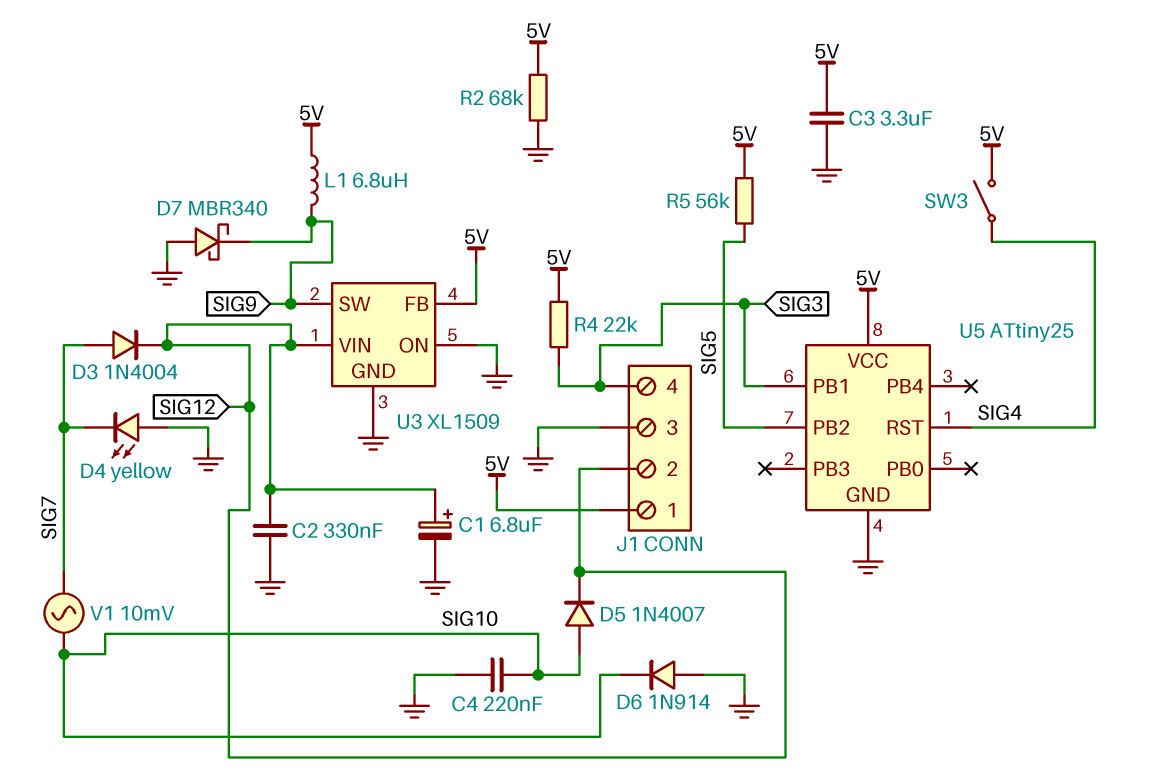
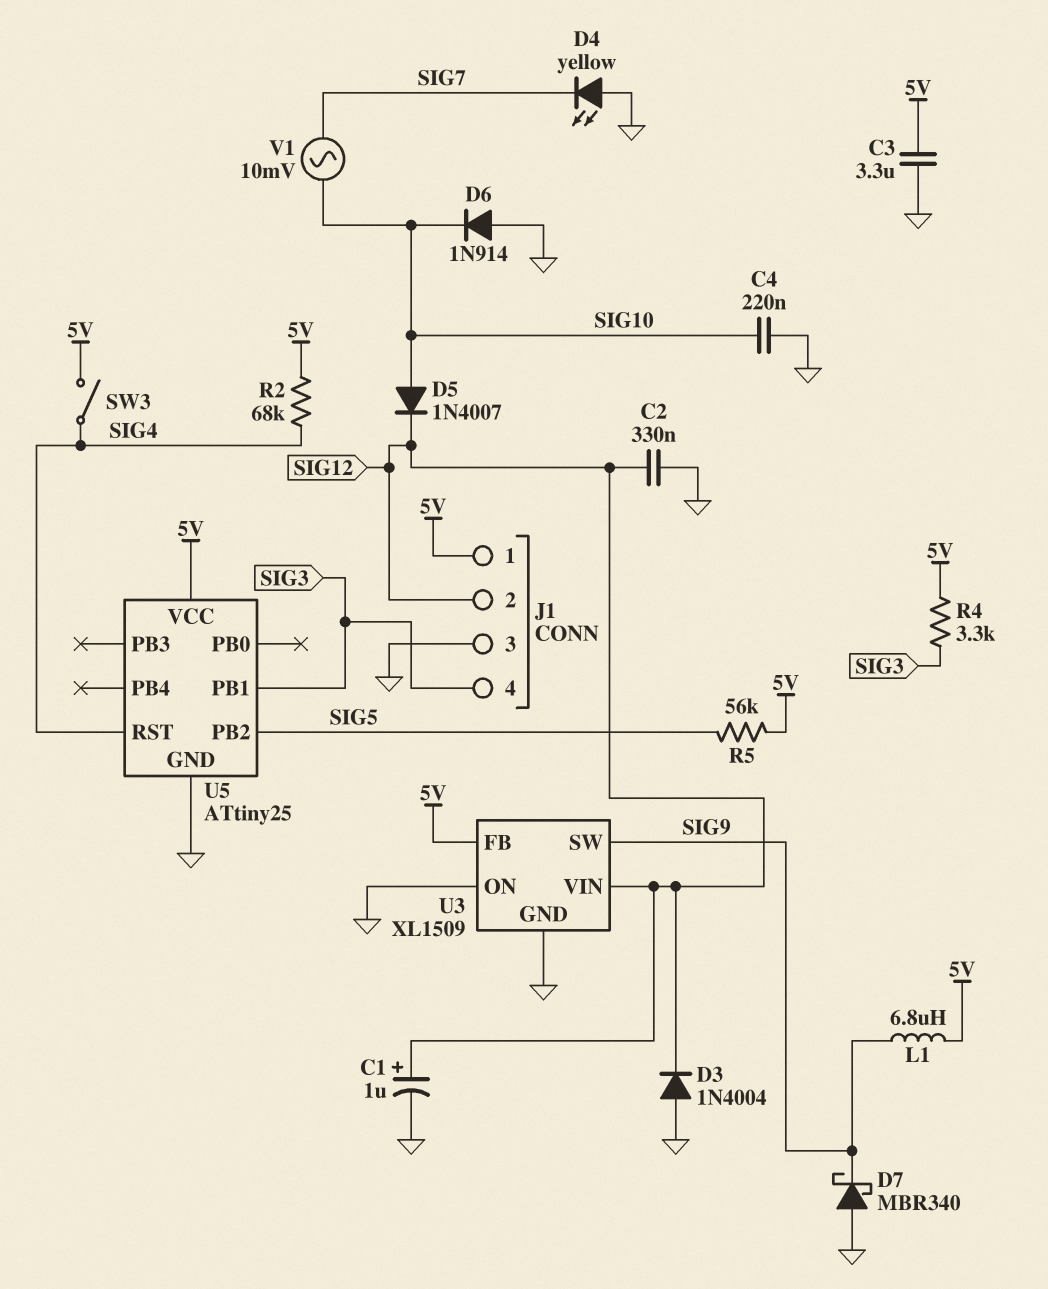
C1: 6.8uF (plus SIG12, minus GND) -> 1uF (plus SIG12, minus GND)
D3: diode 1N4004 (A SIG7, K SIG12) -> diode 1N4004 (A GND, K SIG12)
R2: 68k (5V, GND) -> 68k (5V, SIG4)
R4: 22k (5V, SIG3) -> 3.3k (5V, SIG3)

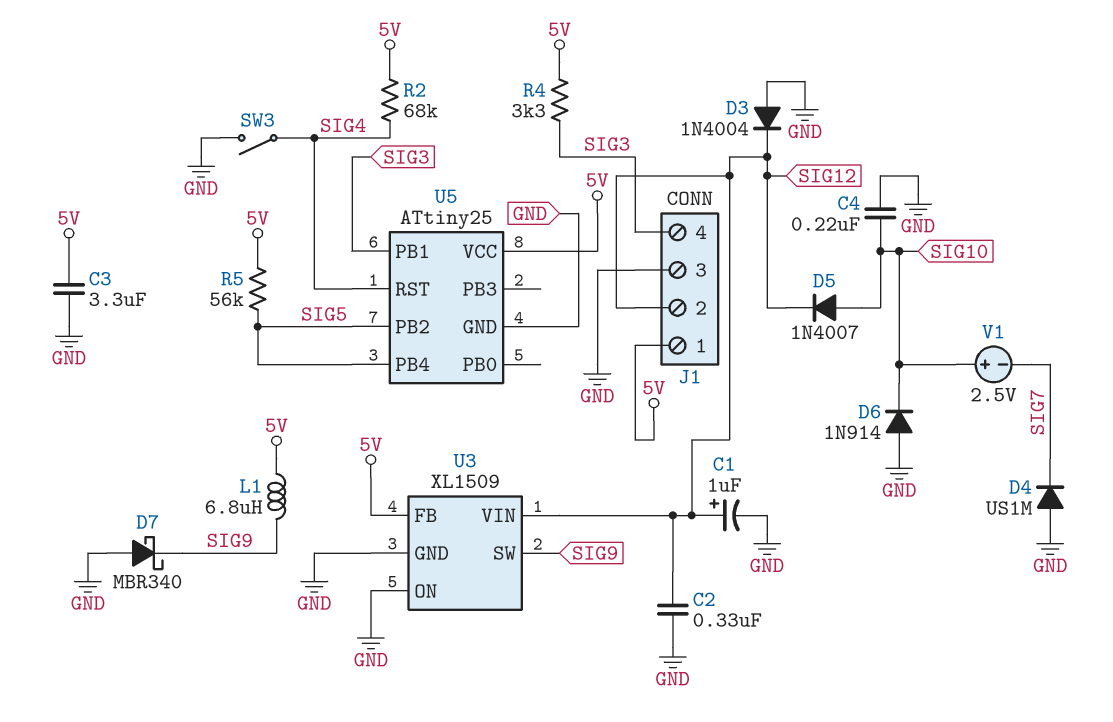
D4: LED yellow (A GND, K SIG7) -> diode US1M (A GND, K SIG7)
SW3: switch (5V, SIG4) -> switch (GND, SIG4)
U5 pin PB4: none -> SIG5
V1: AC 10mV (SIG7, SIG10) -> 2.5V (plus SIG10, minus SIG7)

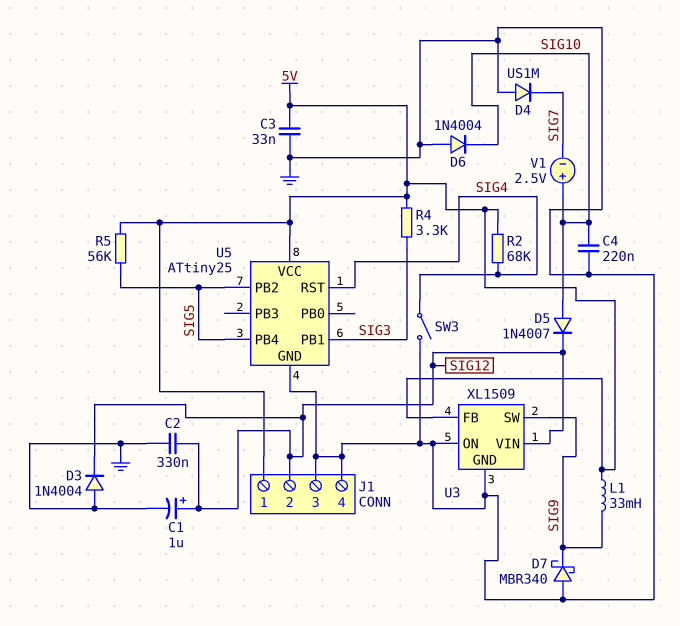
C3: 3.3uF (5V, GND) -> 33nF (5V, GND)
D6: diode 1N914 (A GND, K SIG10) -> diode 1N4004 (A GND, K SIG10)
J1 pin 4: SIG3 -> GND
L1: 6.8uH (5V, SIG9) -> 33mH (5V, SIG9)

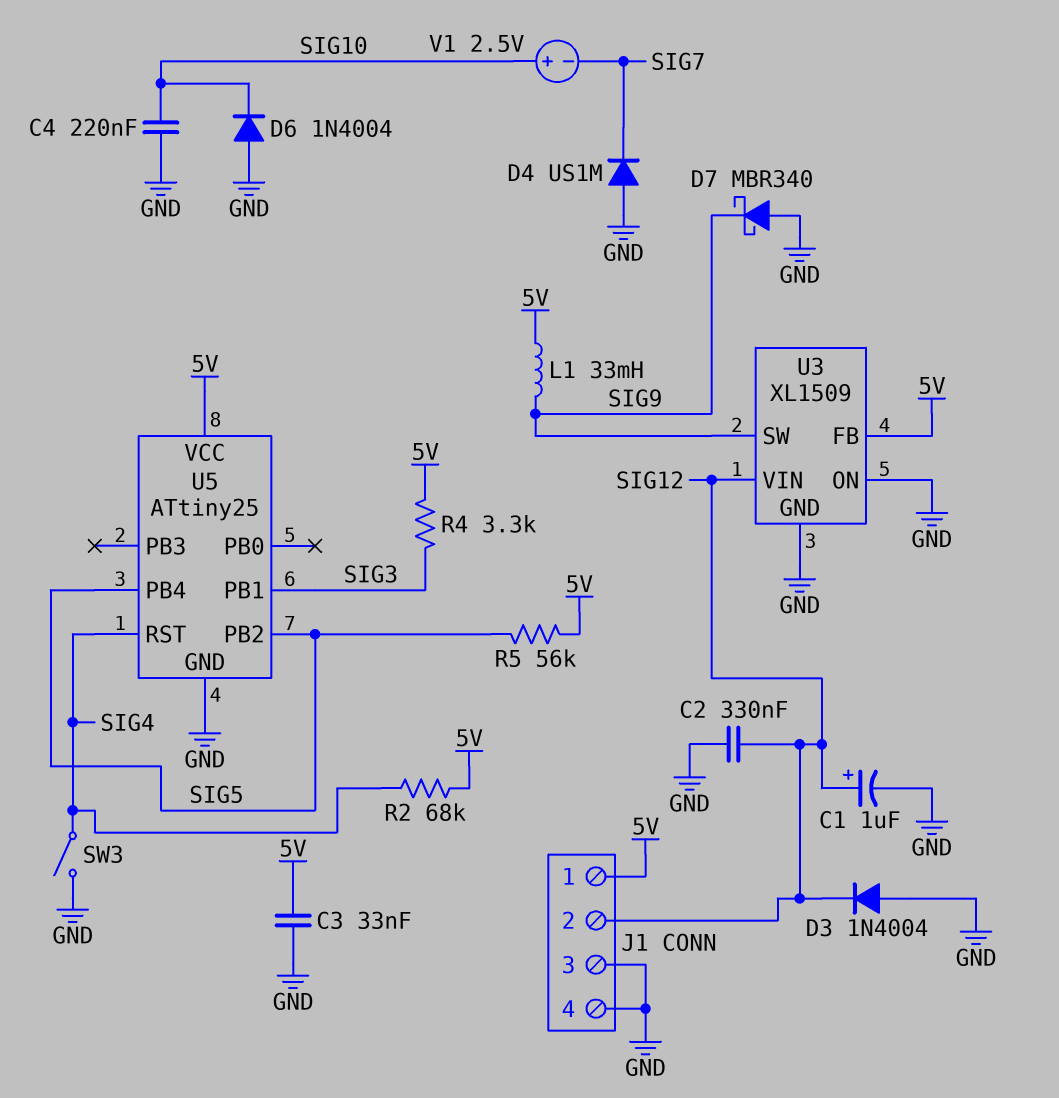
D5: diode 1N4007 (A SIG10, K SIG12) -> none

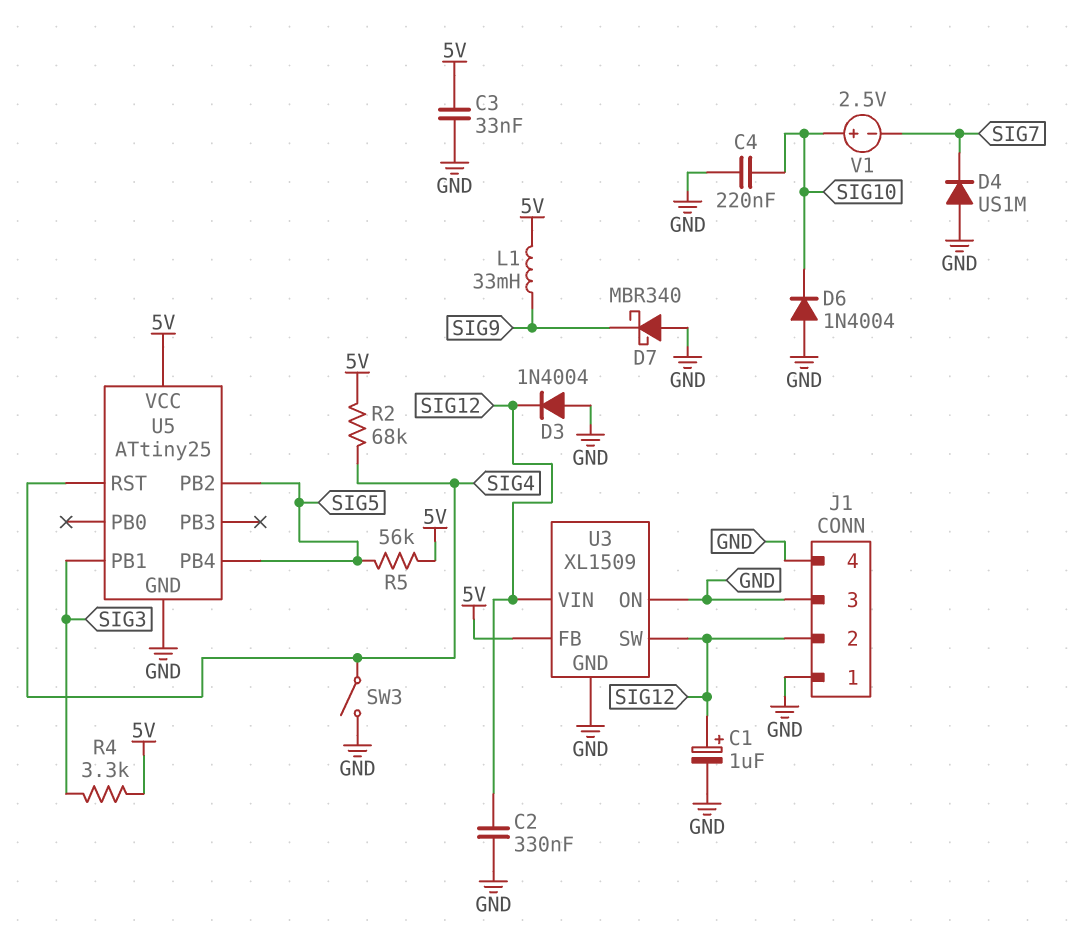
J1 pin 1: 5V -> GND
U3 pin SW: SIG9 -> SIG12

